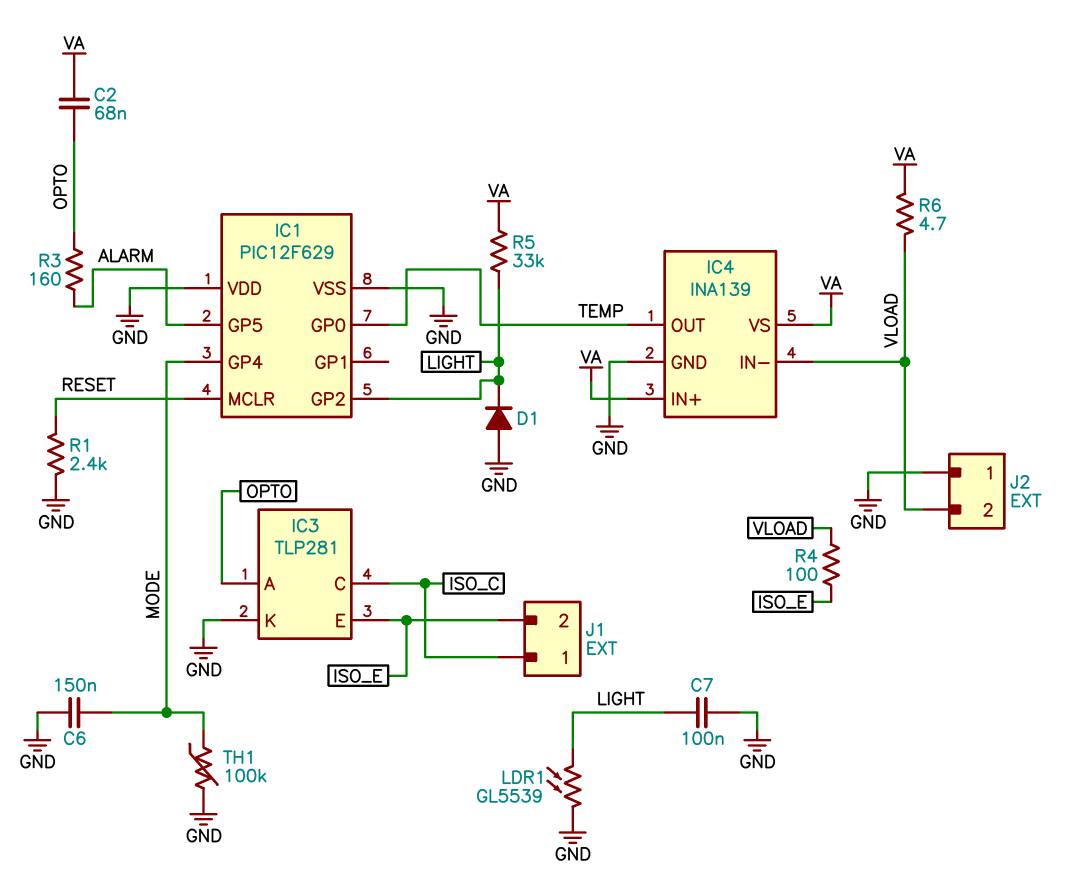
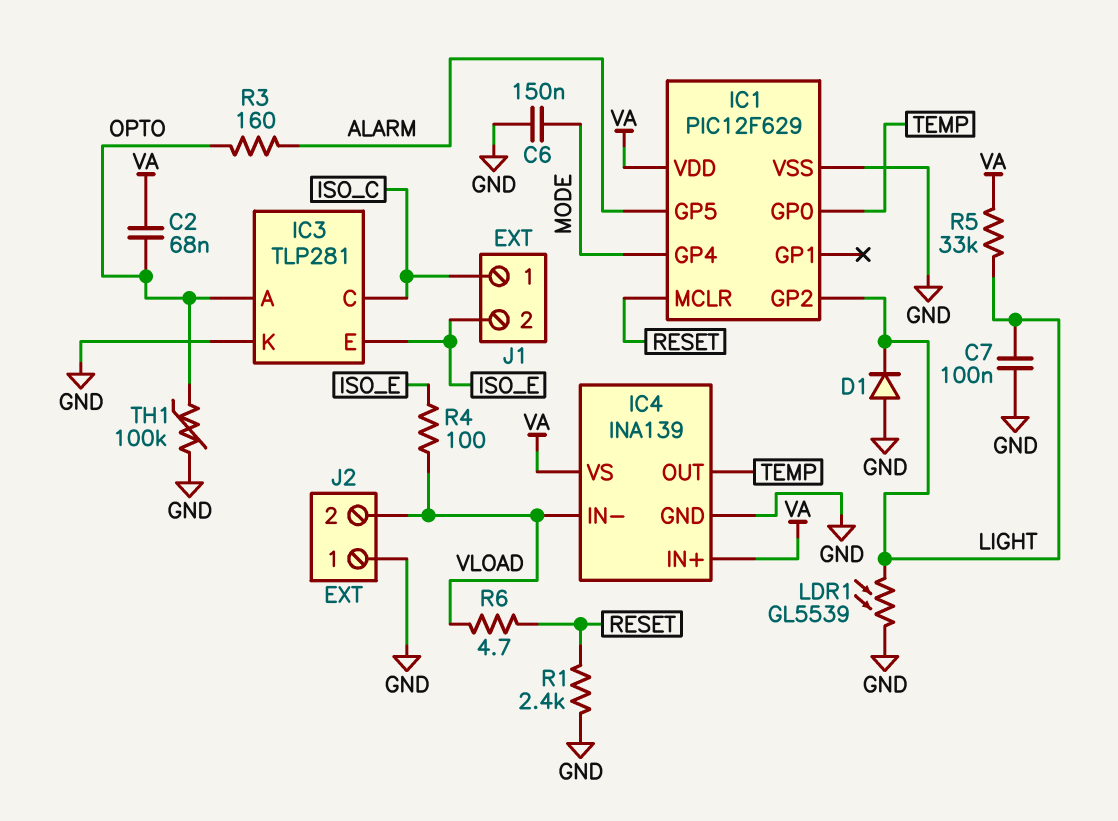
IC1 pin VDD: GND -> VA
R6: 4.7 (VA, VLOAD) -> 4.7 (RESET, VLOAD)
TH1: 100k (GND, MODE) -> 100k (GND, OPTO)

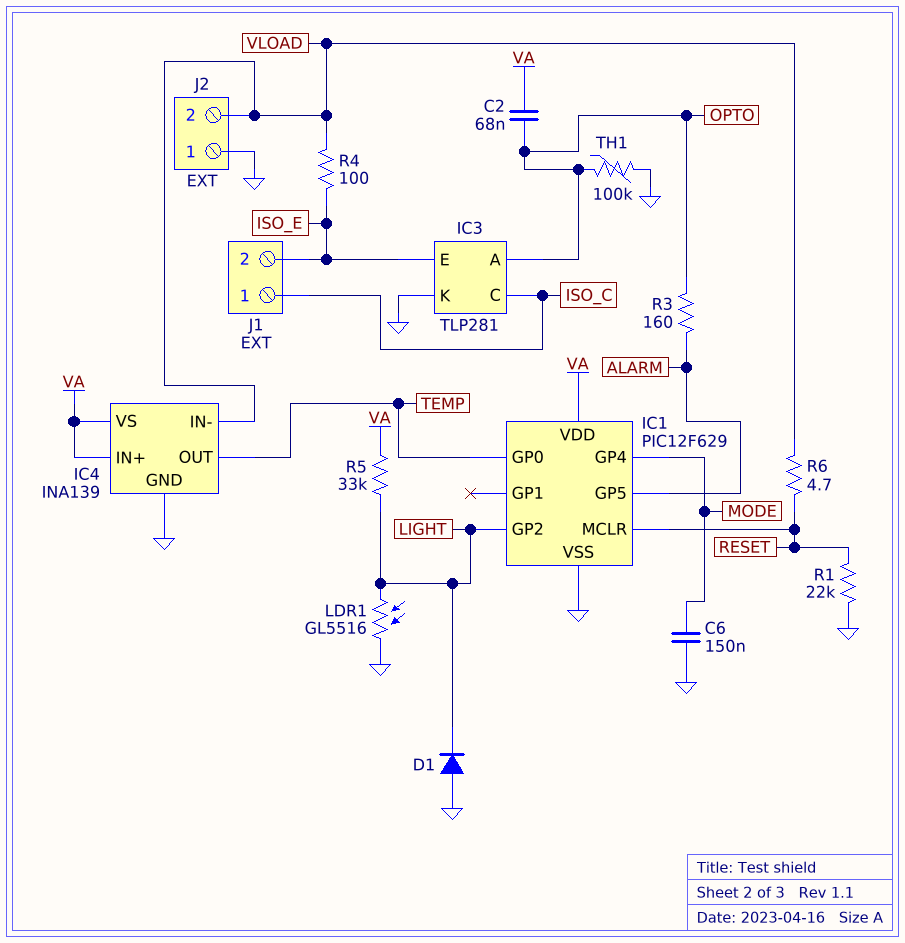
C7: 100nF (GND, LIGHT) -> none
LDR1: GL5539 (GND, LIGHT) -> GL5516 (GND, LIGHT)
R1: 2.4k (GND, RESET) -> 22k (GND, RESET)

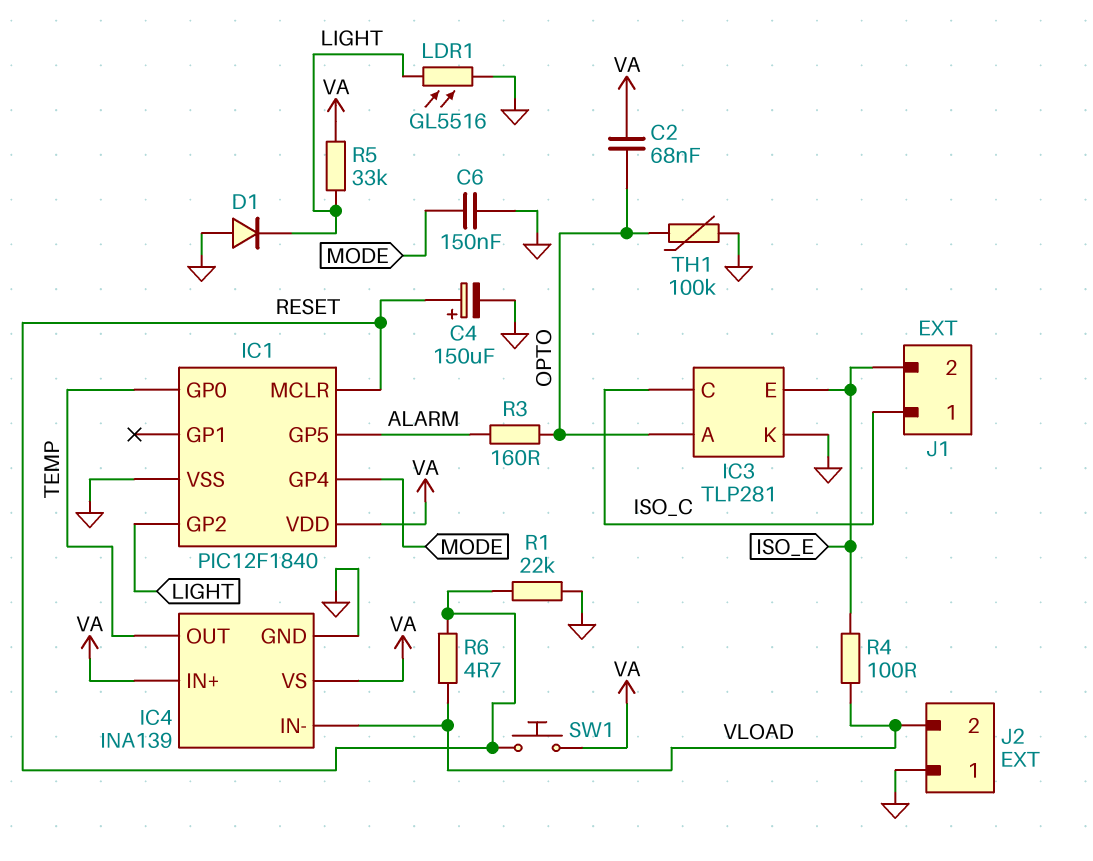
C4: none -> 150uF (plus RESET, minus GND)
IC1: PIC12F629 -> PIC12F1840
SW1: none -> button (RESET, VA)

